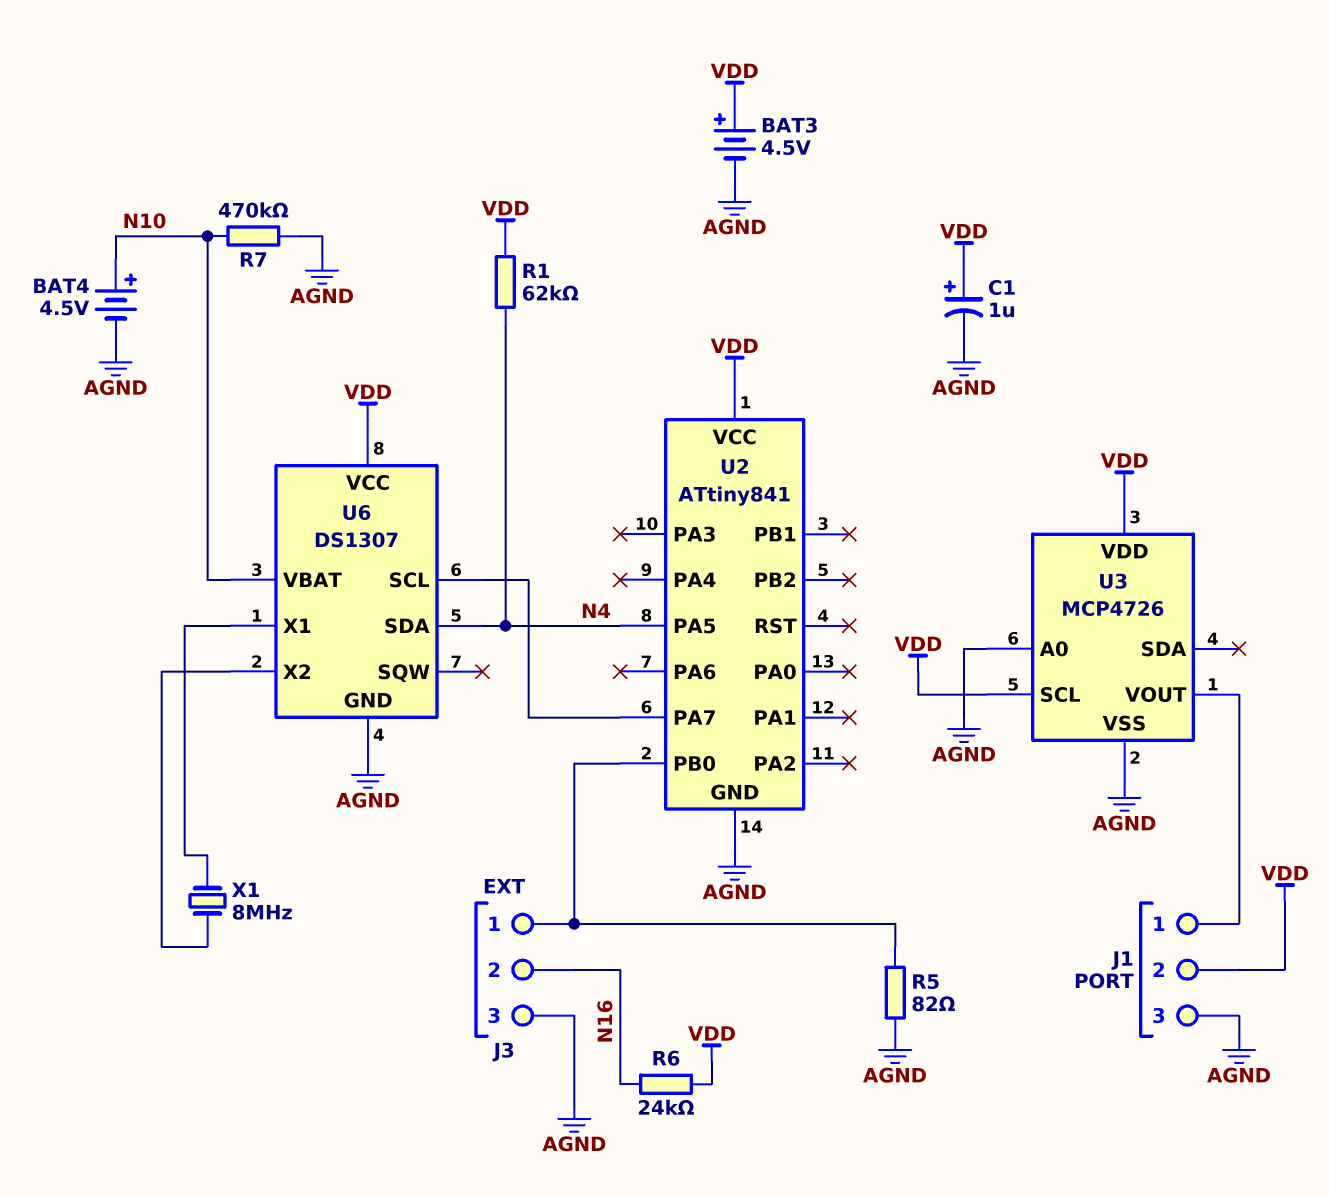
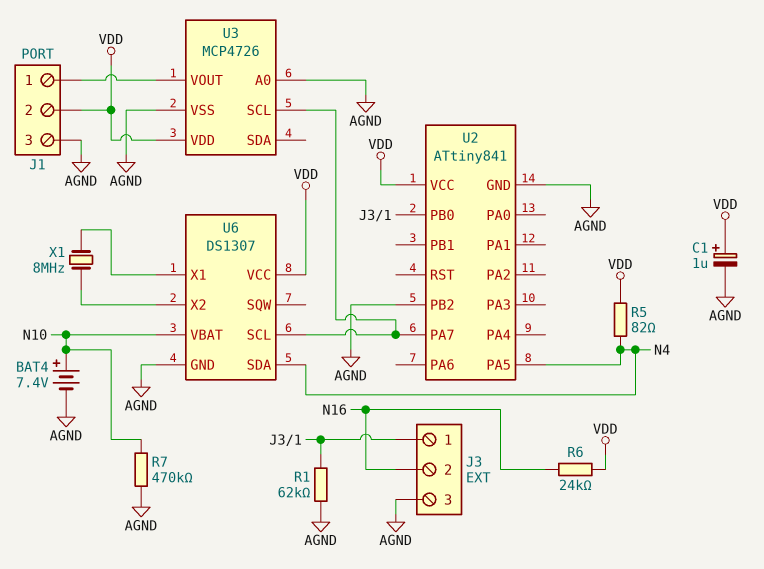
BAT3: 4.5V (plus VDD, minus AGND) -> none
BAT4: 4.5V (plus N10, minus AGND) -> 7.4V (plus N10, minus AGND)
R1: 62k (N4, VDD) -> 62k (AGND, J3/1)
R5: 82 (AGND, J3/1) -> 82 (N4, VDD)
U2 pin PB2: none -> AGND
U3 pin SCL: VDD -> U2/PA7

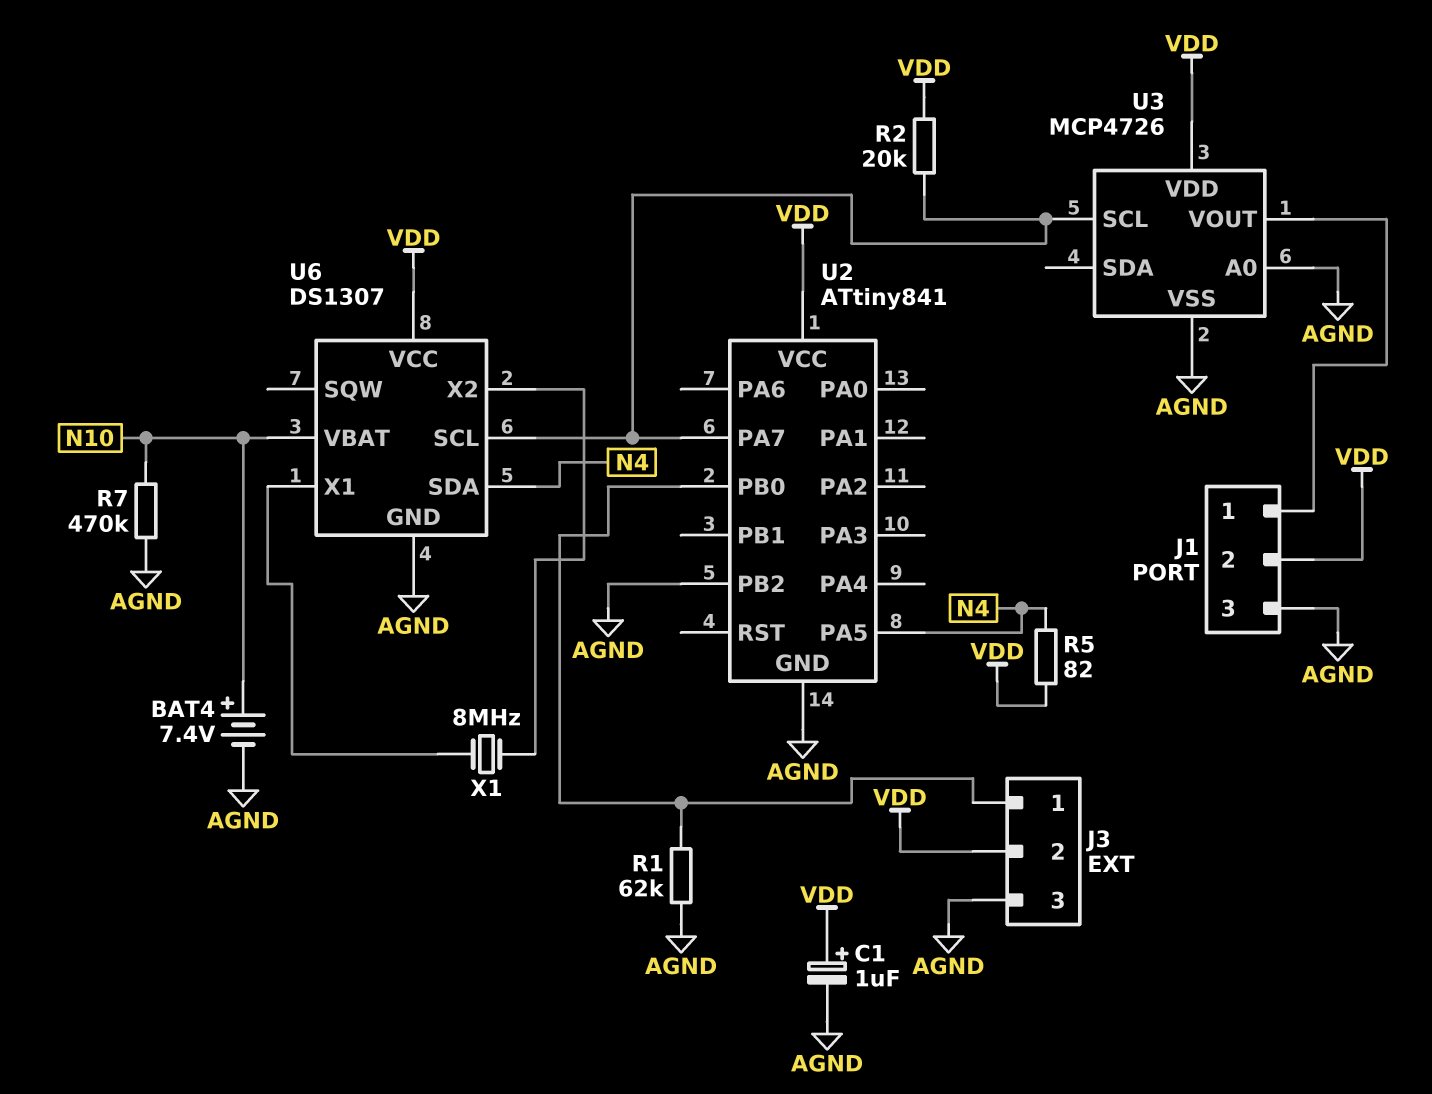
J3 pin 2: N16 -> VDD
R2: none -> 20k (U2/PA7, VDD)
R6: 24k (N16, VDD) -> none

